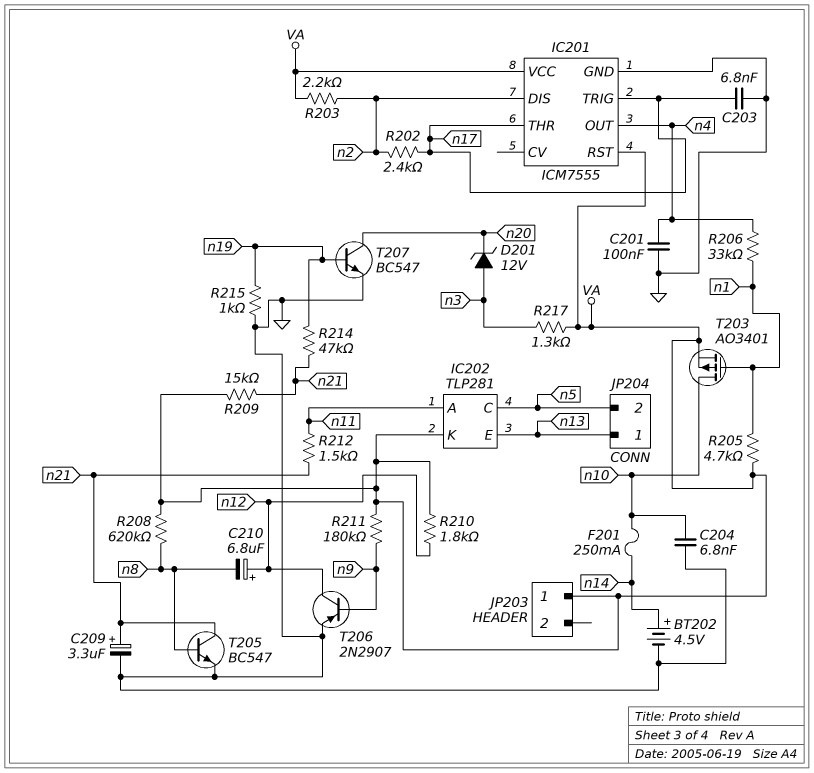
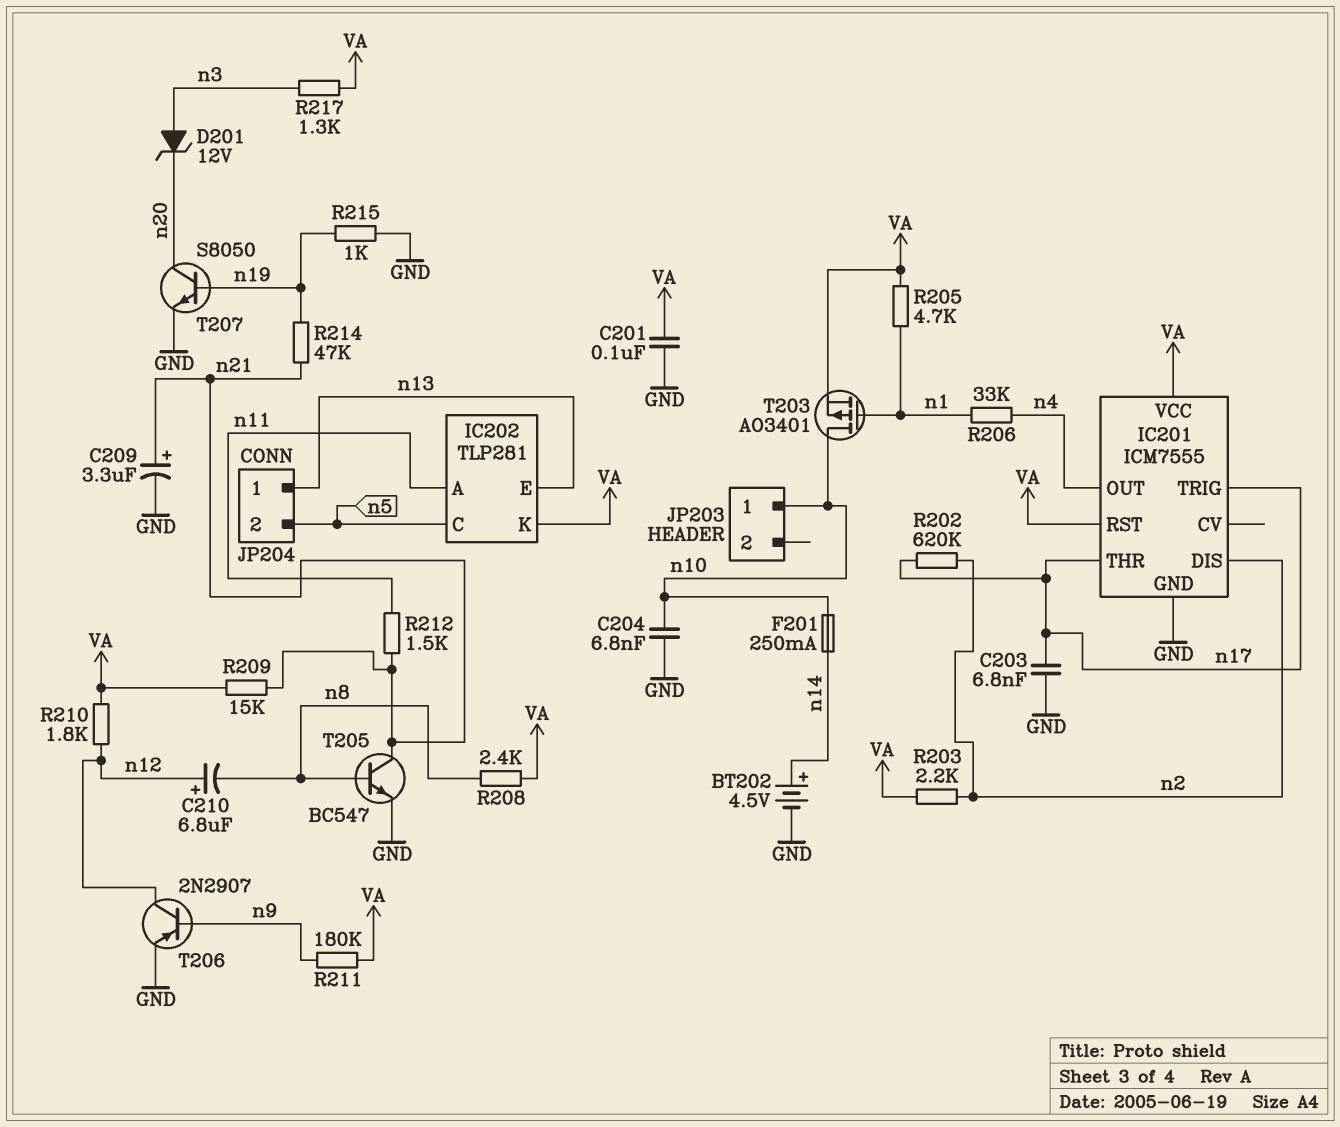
C201: 100nF (GND, n4) -> 100nF (GND, VA)
JP203 pin 1: VA -> n10
R202: 2.4k (n2, n17) -> 620k (n2, n17)
R208: 620k (VA, n8) -> 2.4k (VA, n8)
T207: NPN BC547 (B n19, C n20, E GND) -> NPN S8050 (B n19, C n20, E GND)

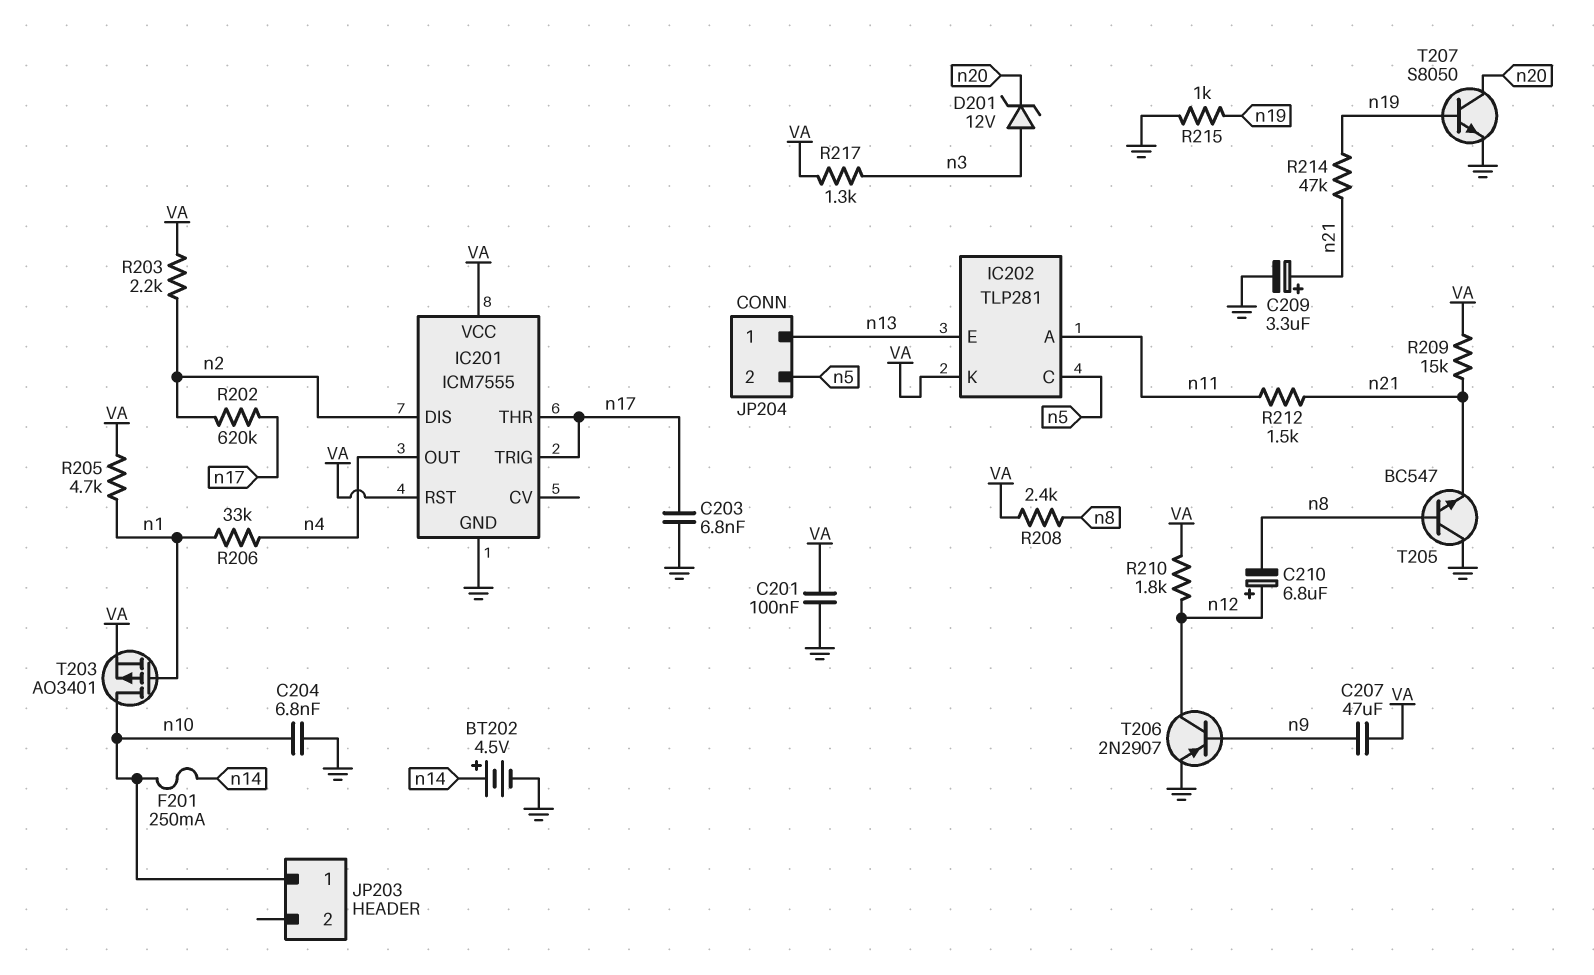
C207: none -> 47uF (VA, n9)
R211: 180k (VA, n9) -> none
T205: NPN BC547 (B n8, C n21, E GND) -> NPN BC547 (B n8, C GND, E n21)

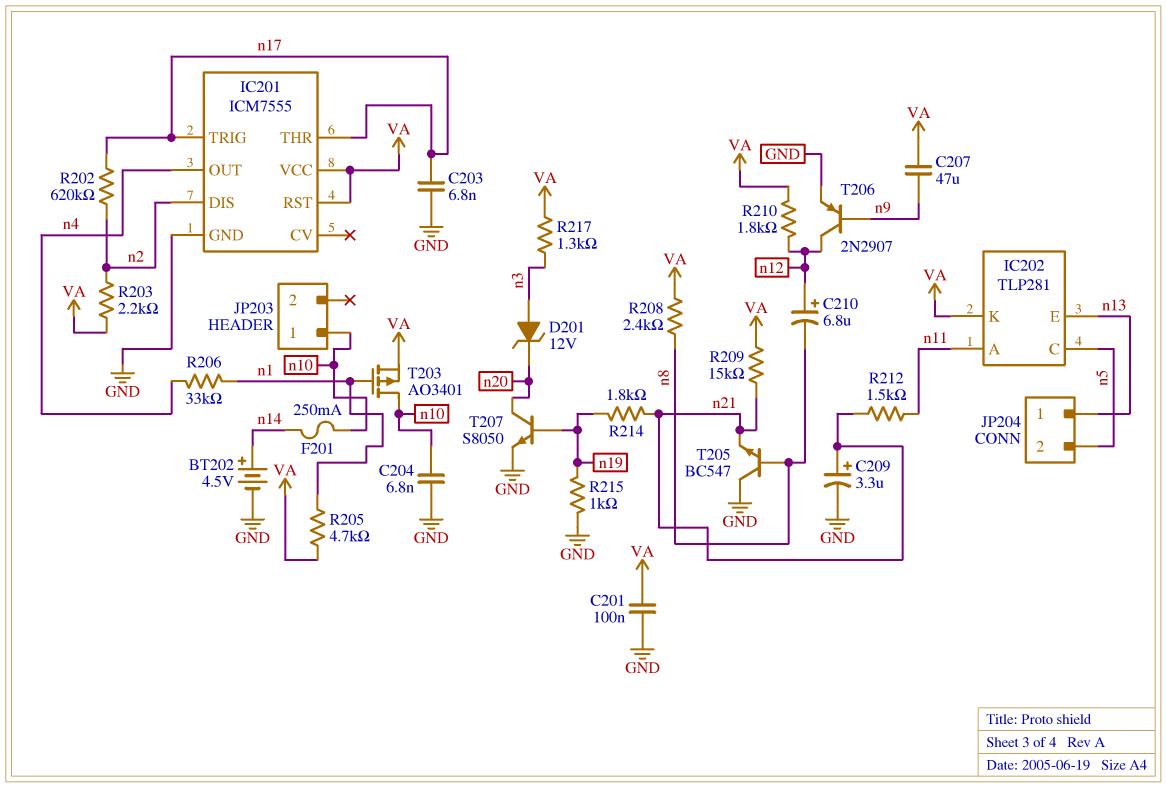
R214: 47k (n19, n21) -> 1.8k (n19, n21)

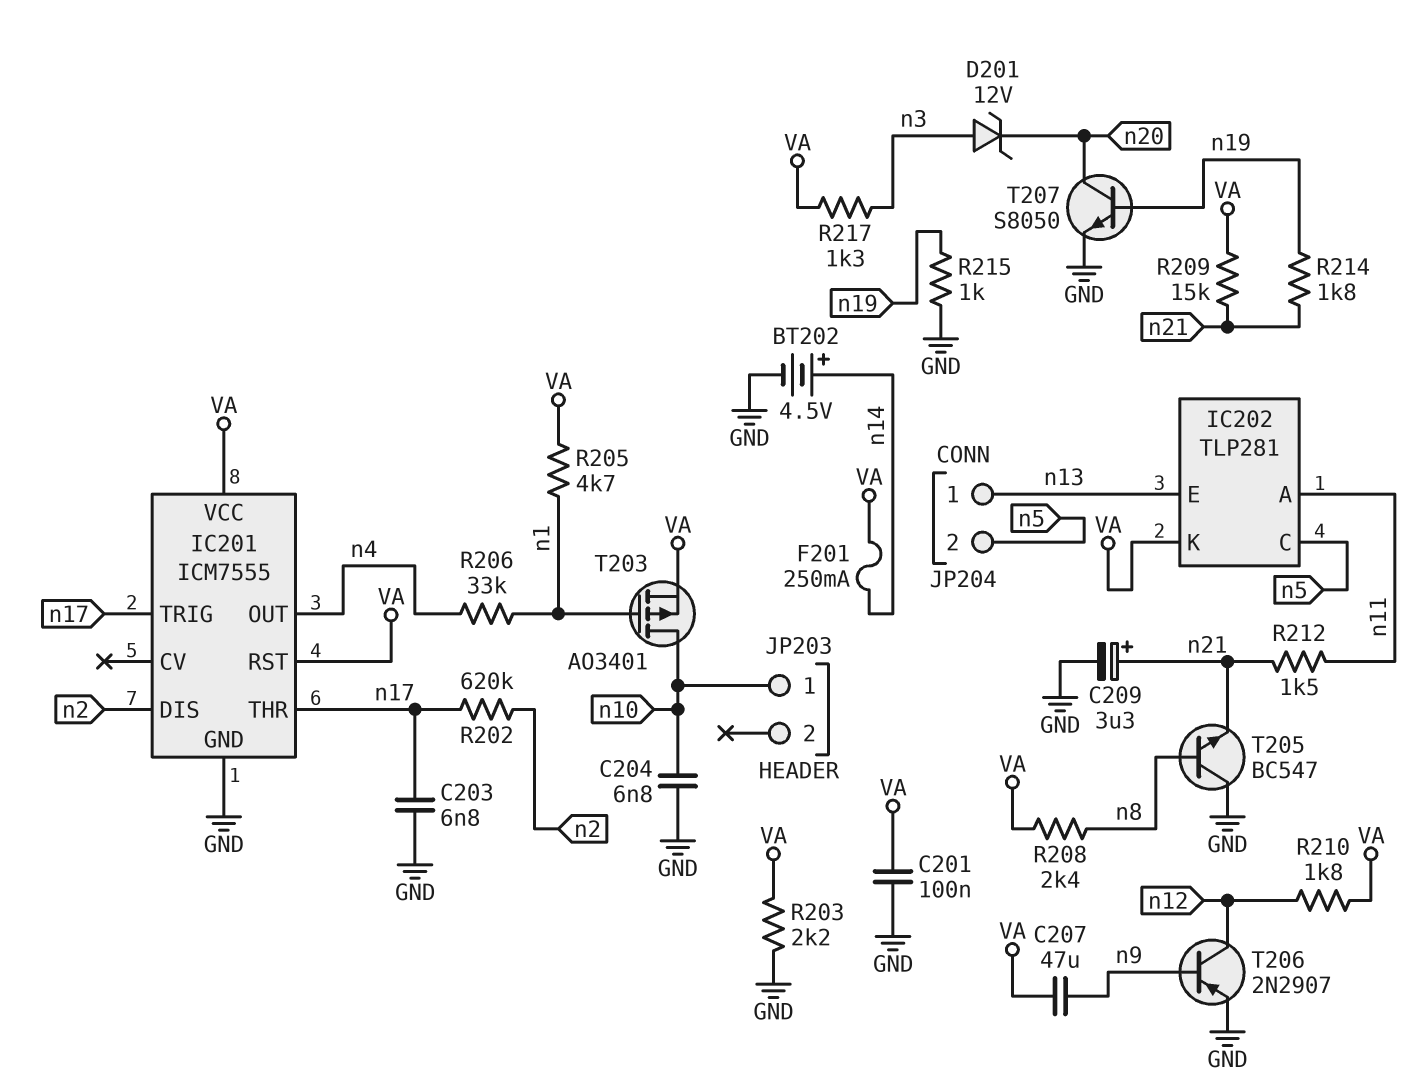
C210: 6.8uF (plus n12, minus n8) -> none
F201: 250mA (n10, n14) -> 250mA (VA, n14)
R203: 2.2k (VA, n2) -> 2.2k (GND, VA)

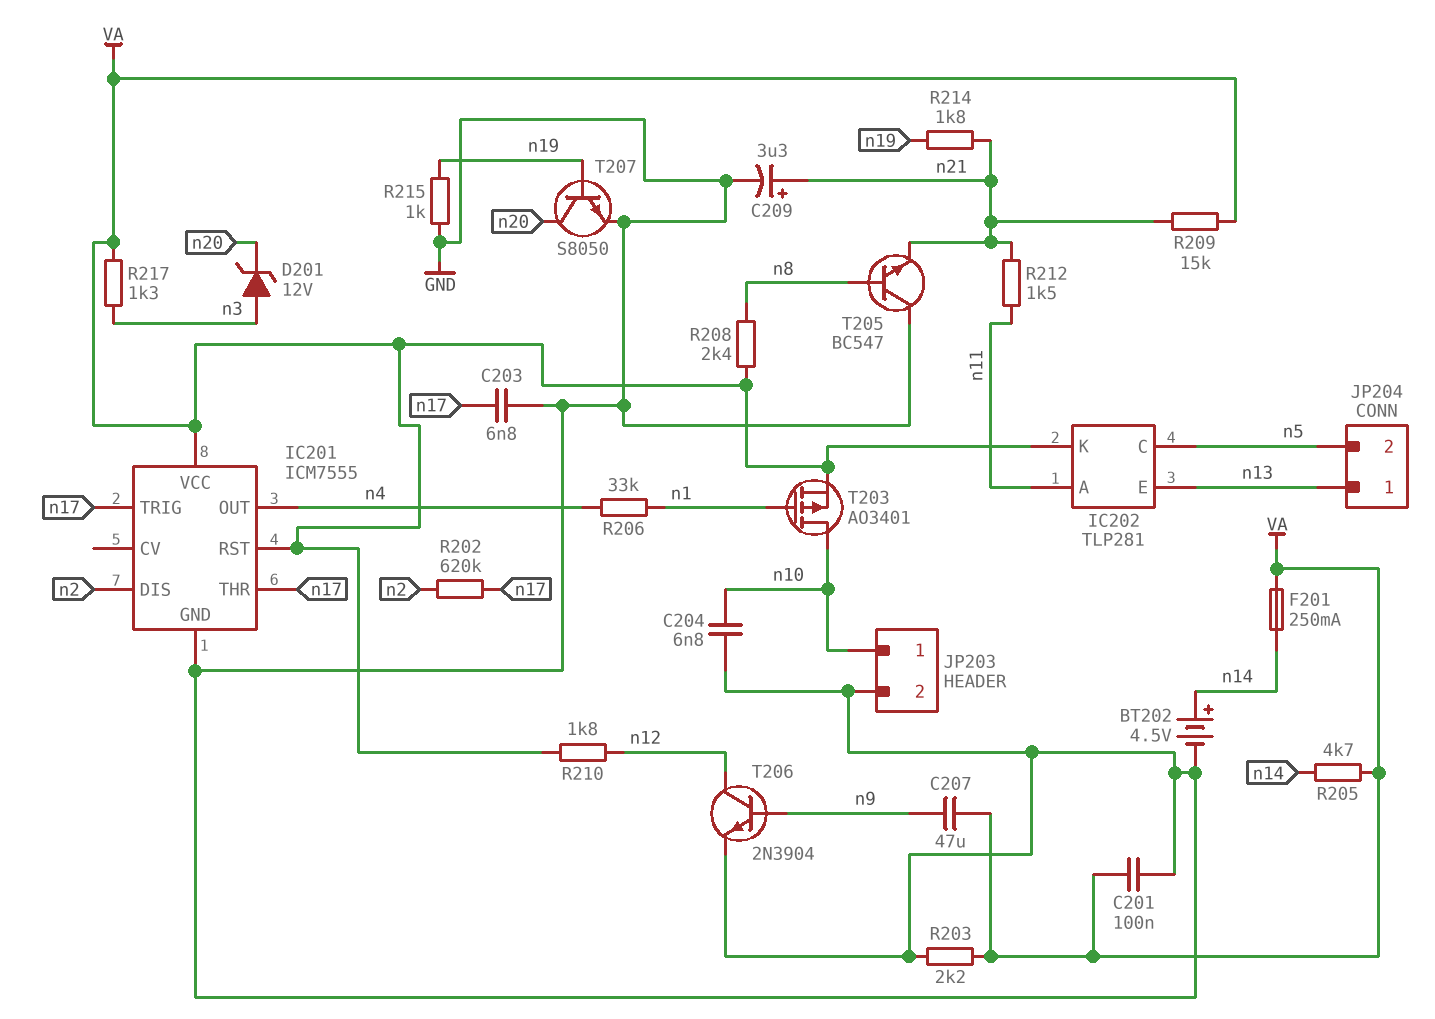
JP203 pin 2: none -> GND
R205: 4.7k (VA, n1) -> 4.7k (VA, n14)
T206: PNP 2N2907 (B n9, C n12, E GND) -> NPN 2N3904 (B n9, C n12, E GND)

